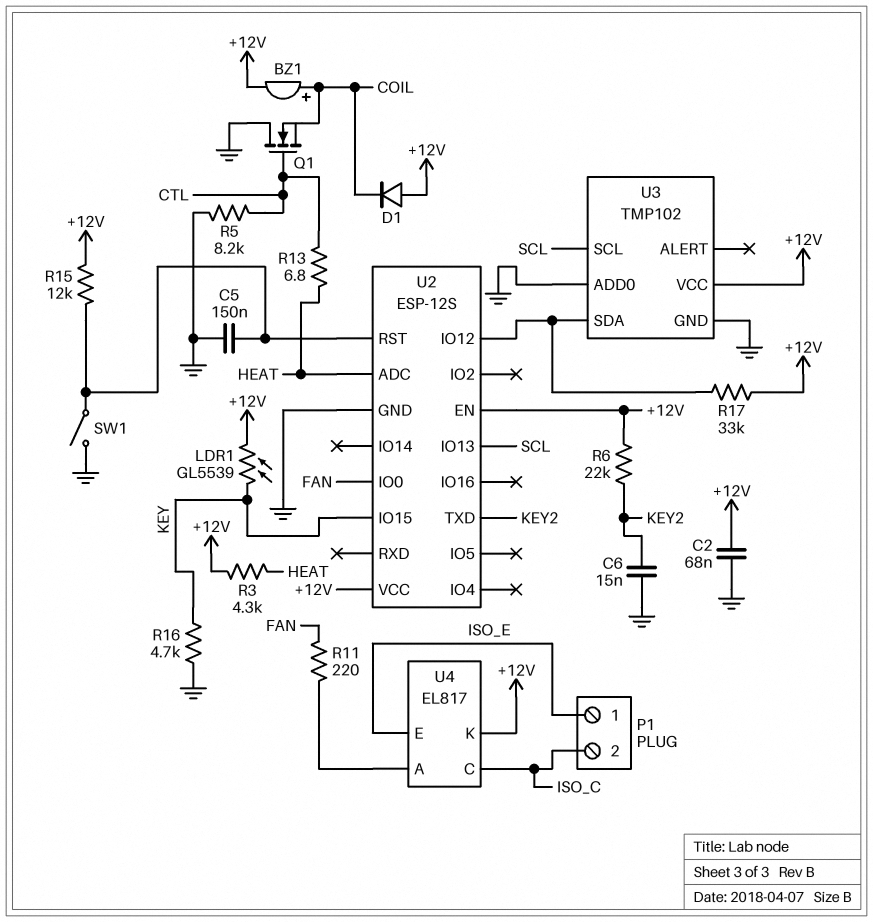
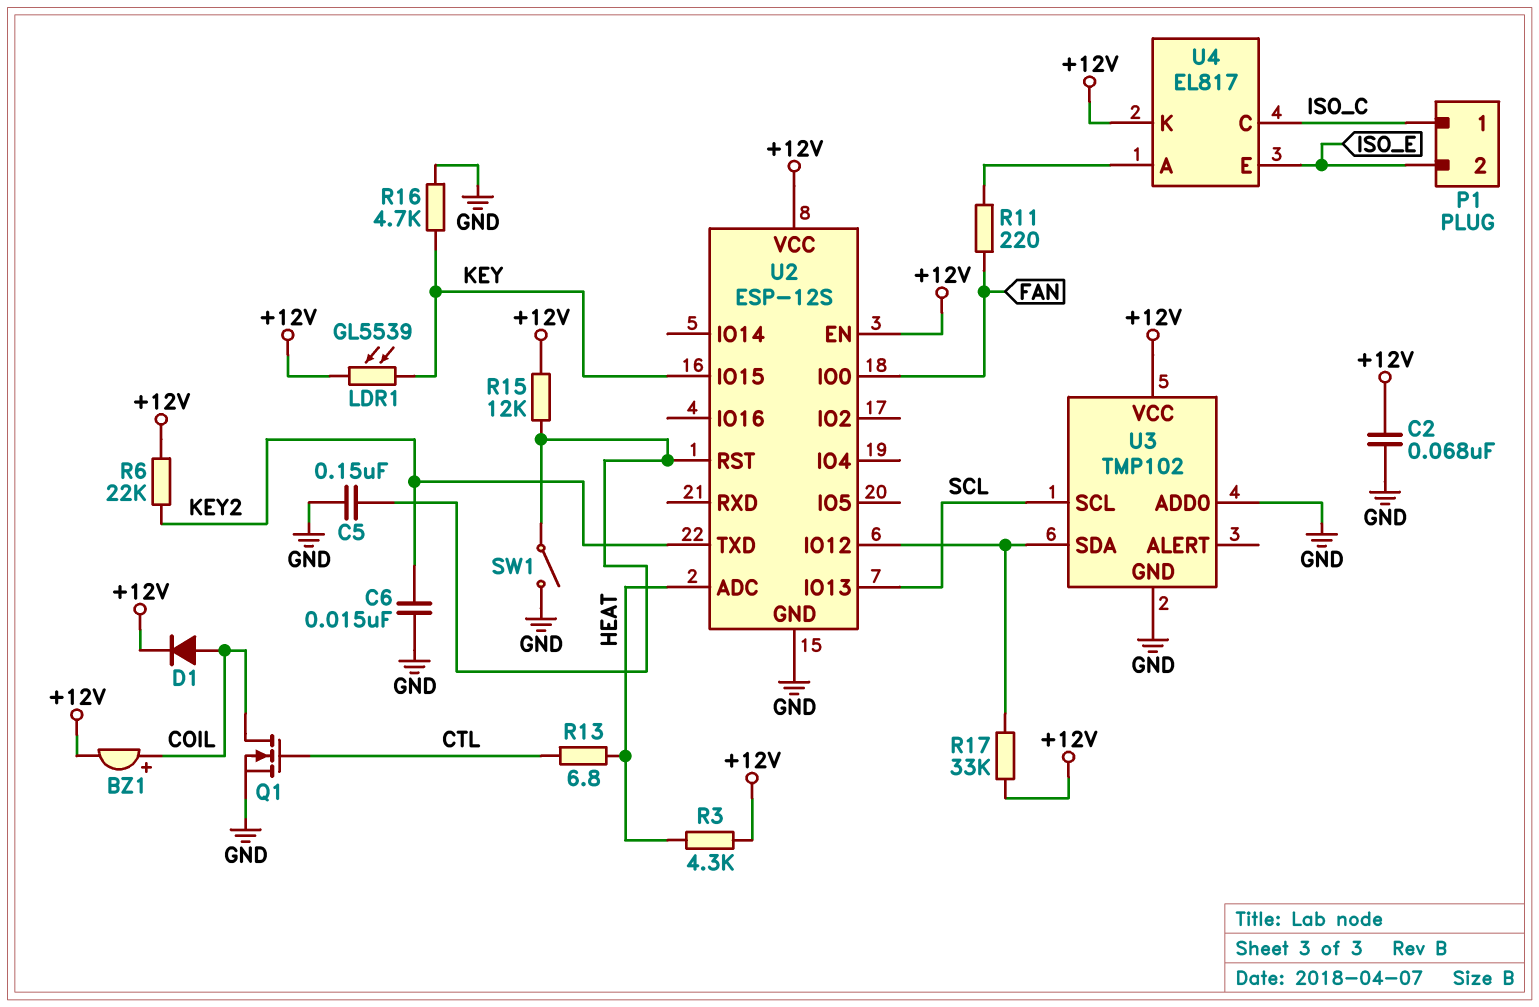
D1: diode (A +12V, K COIL) -> diode (A COIL, K +12V)
P1 pin 1: ISO_E -> ISO_C
P1 pin 2: ISO_C -> ISO_E
Q1: NMOS (G CTL, D GND, S COIL) -> NMOS (G CTL, D COIL, S GND)
R5: 8.2k (CTL, GND) -> none

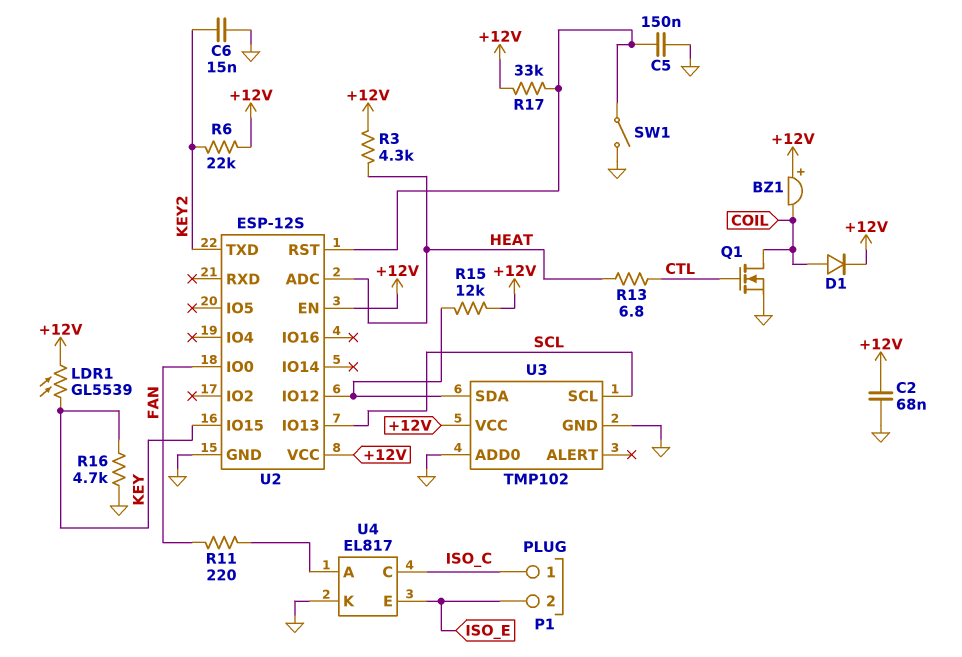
BZ1: buzzer (plus COIL, minus +12V) -> buzzer (plus +12V, minus COIL)
R15: 12k (+12V, U2/RST) -> 12k (+12V, U2/IO12)
R17: 33k (+12V, U2/IO12) -> 33k (+12V, U2/RST)
U4 pin K: +12V -> GND

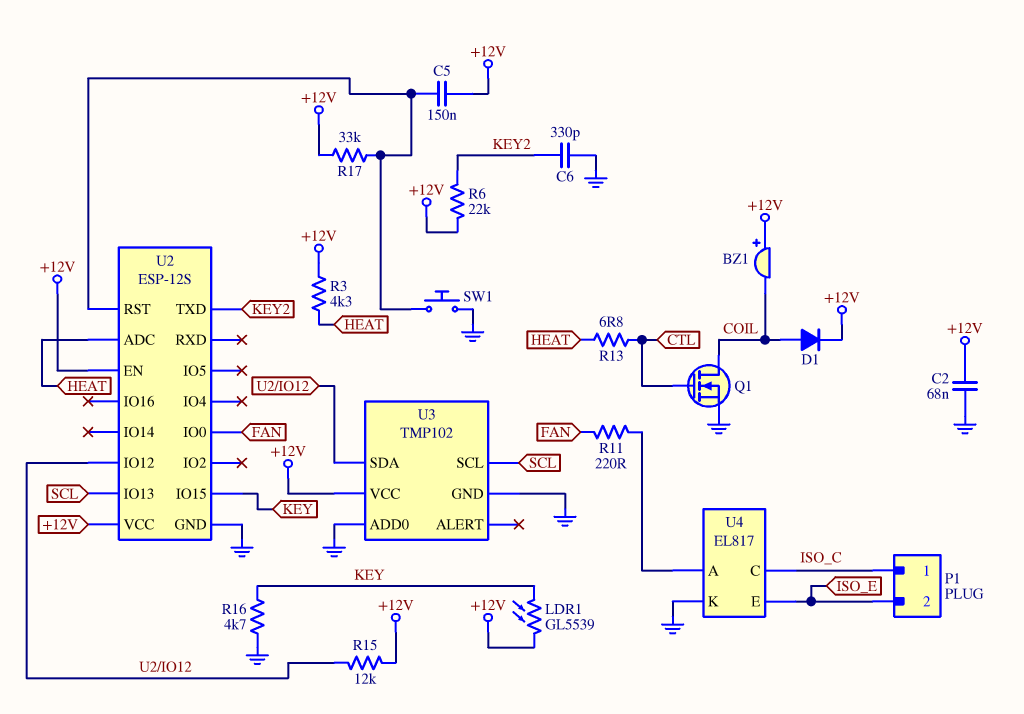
C5: 150nF (GND, U2/RST) -> 150nF (+12V, U2/RST)
C6: 15nF (GND, KEY2) -> 330pF (GND, KEY2)
SW1: switch (GND, U2/RST) -> button (GND, U2/RST)

